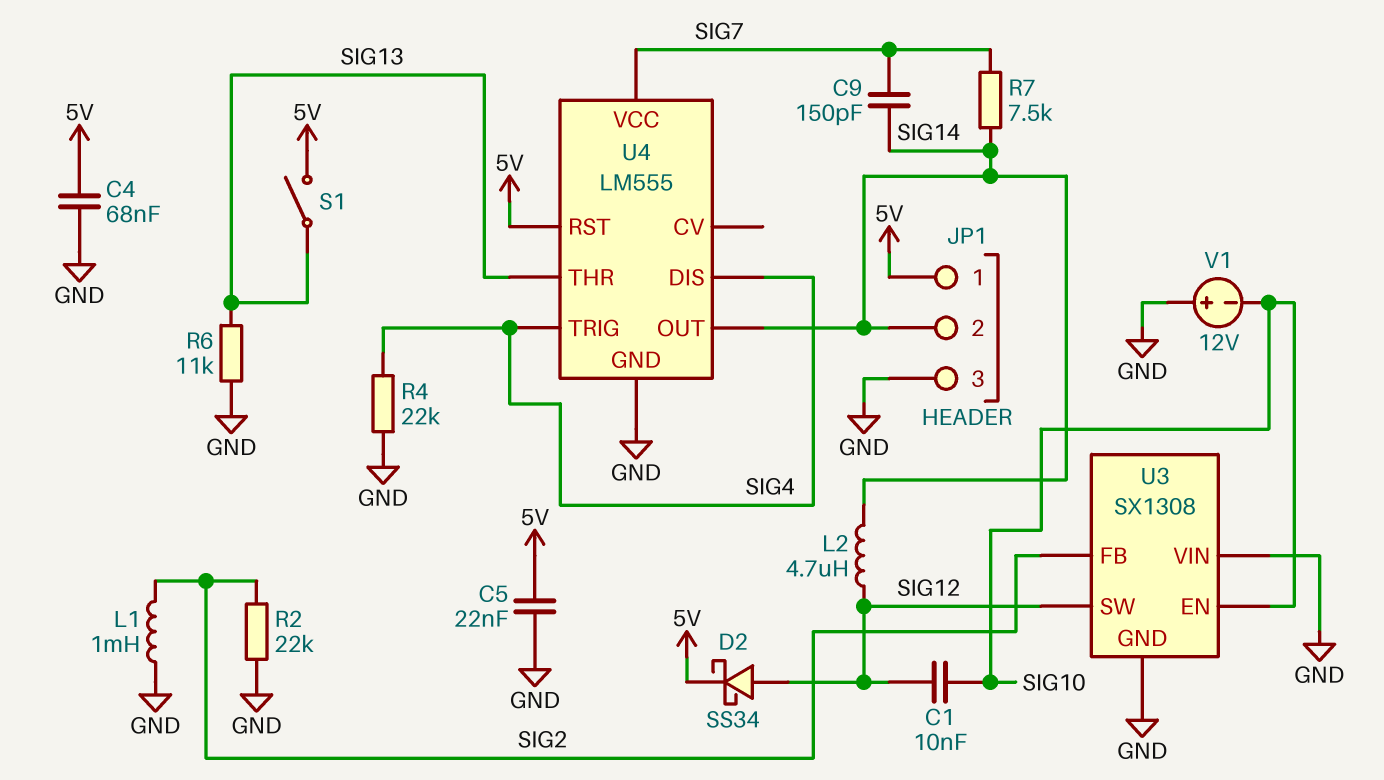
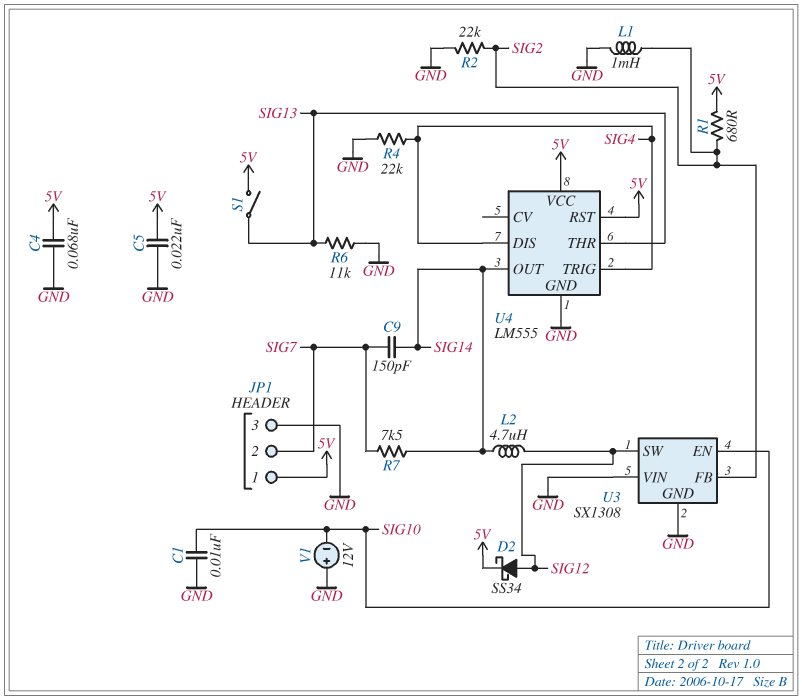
C1: 10nF (SIG10, SIG12) -> 10nF (GND, SIG10)
JP1 pin 2: SIG14 -> SIG7
R1: none -> 680 (5V, SIG2)
U4 pin VCC: SIG7 -> 5V

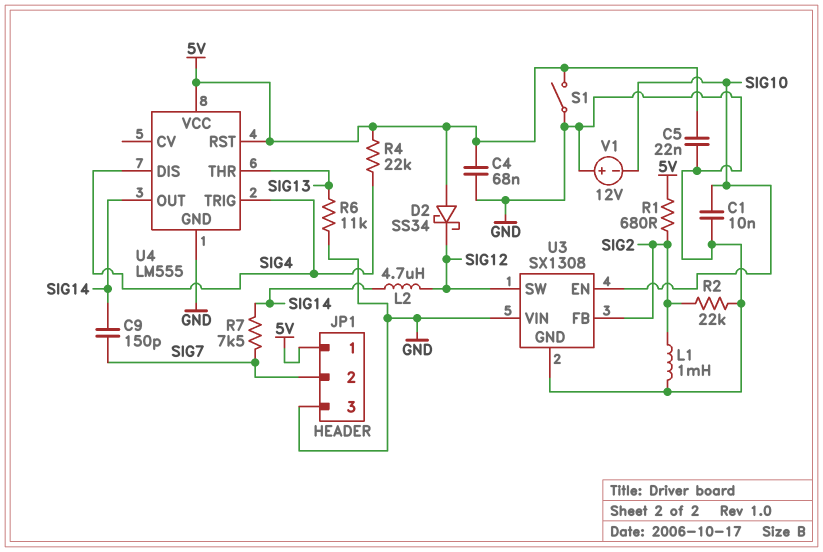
D2: schottky SS34 (A SIG12, K 5V) -> schottky SS34 (A 5V, K SIG12)
R4: 22k (GND, SIG4) -> 22k (5V, SIG4)
S1: switch (5V, SIG13) -> switch (5V, GND)

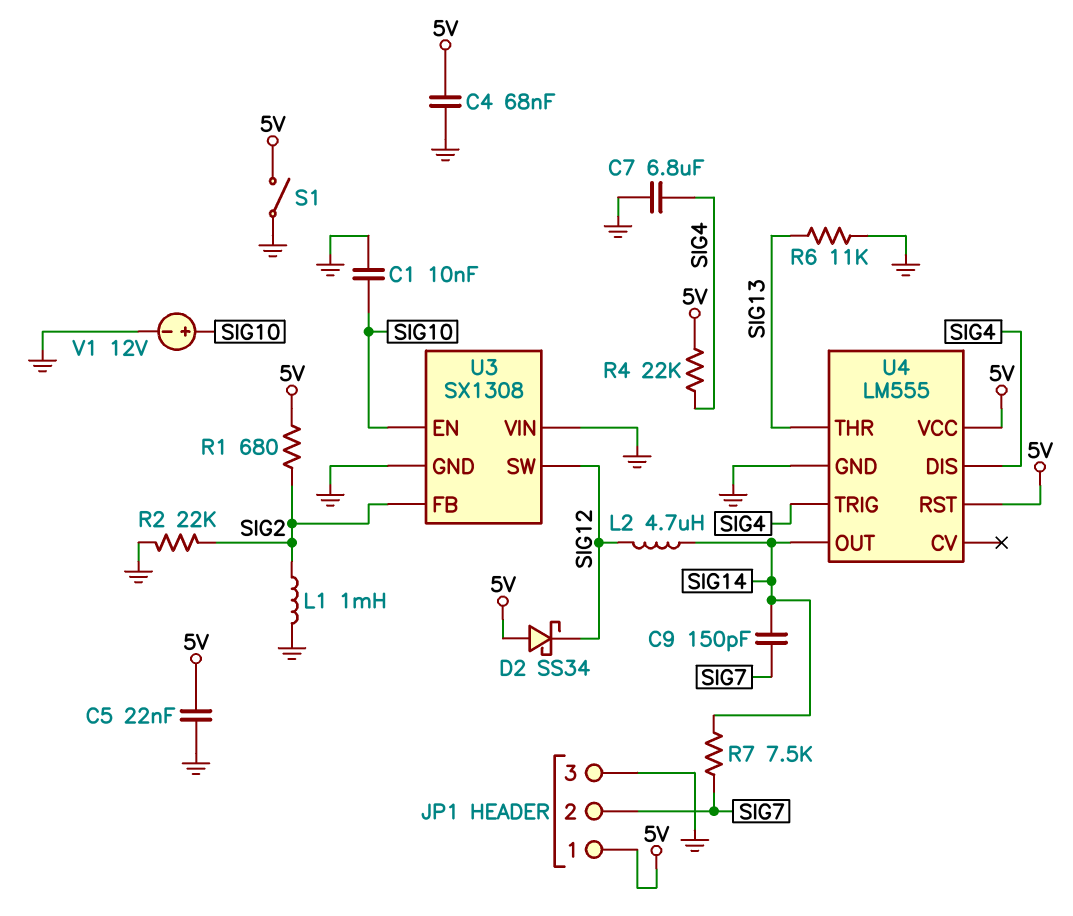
C7: none -> 6.8uF (GND, SIG4)
V1: 12V (plus GND, minus SIG10) -> 12V (plus SIG10, minus GND)

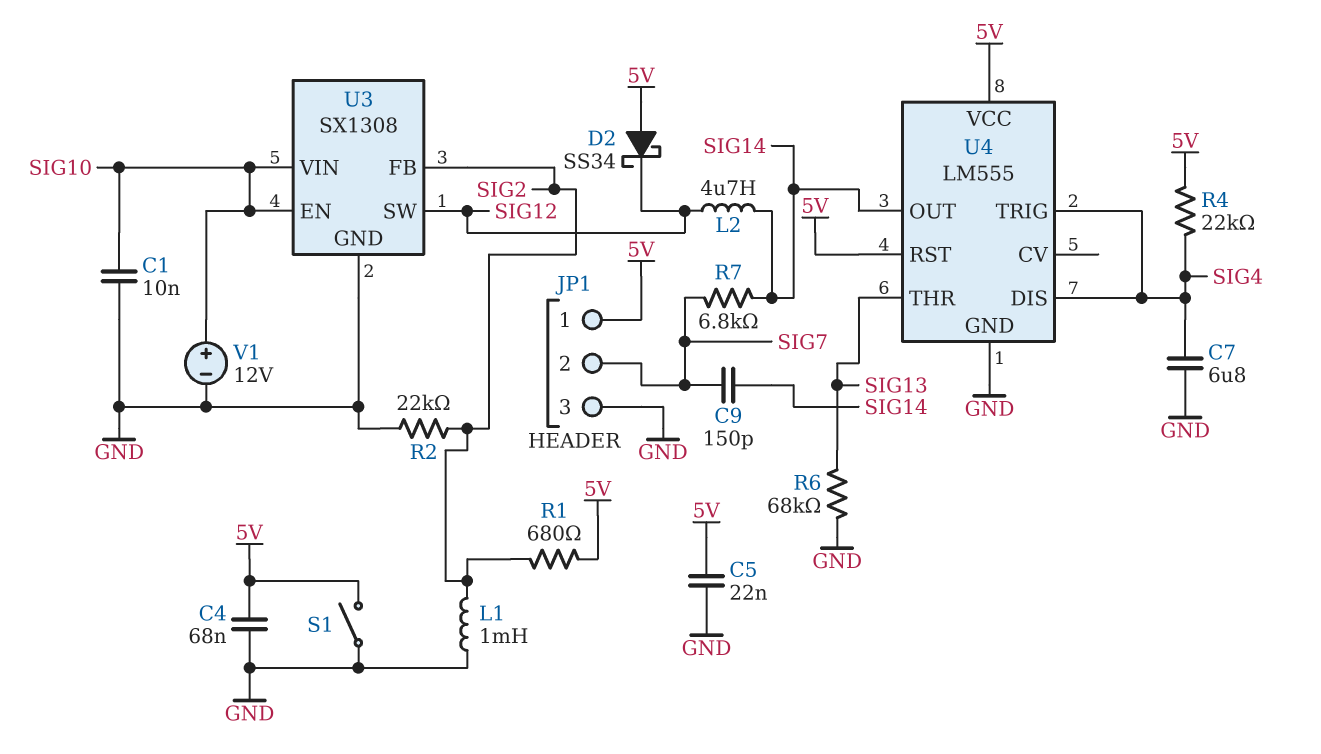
R6: 11k (GND, SIG13) -> 68k (GND, SIG13)
R7: 7.5k (SIG7, SIG14) -> 6.8k (SIG7, SIG14)
U3 pin VIN: GND -> SIG10

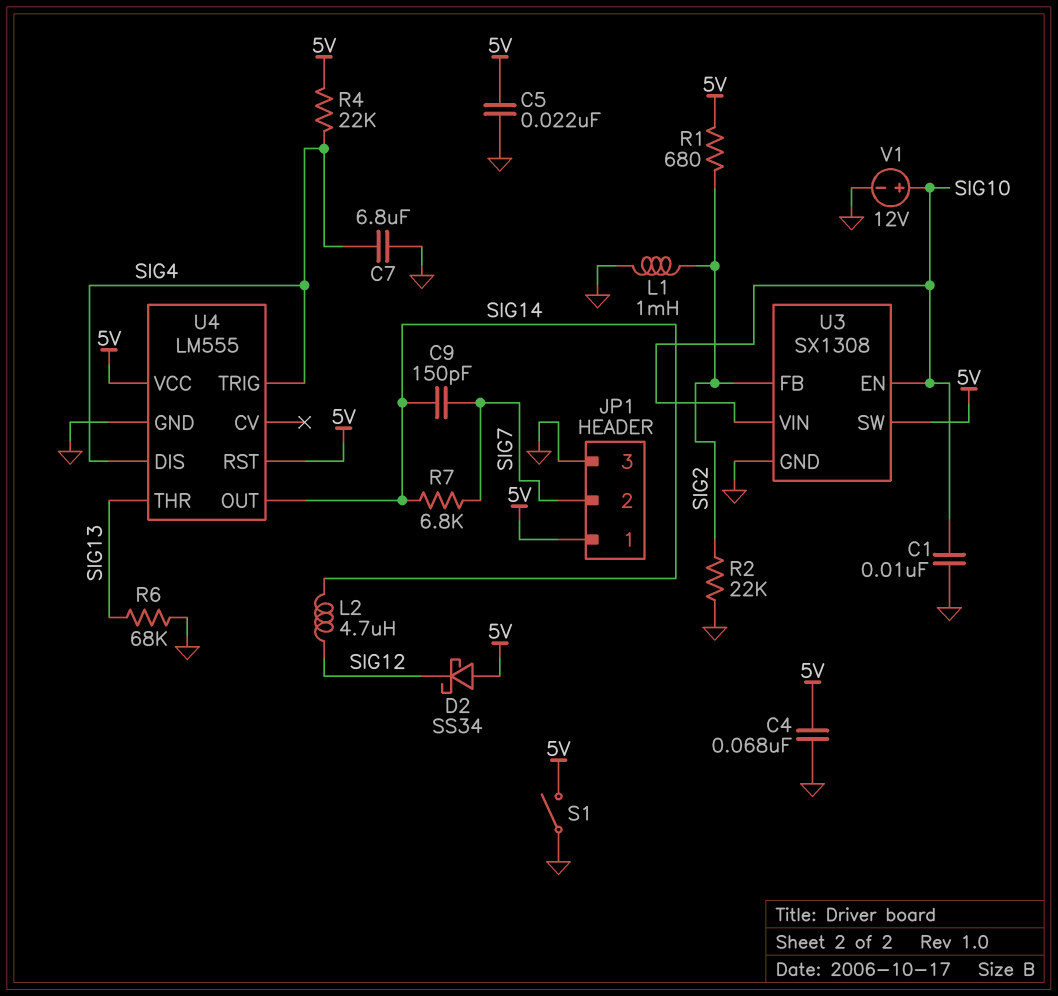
U3 pin SW: SIG12 -> 5V

